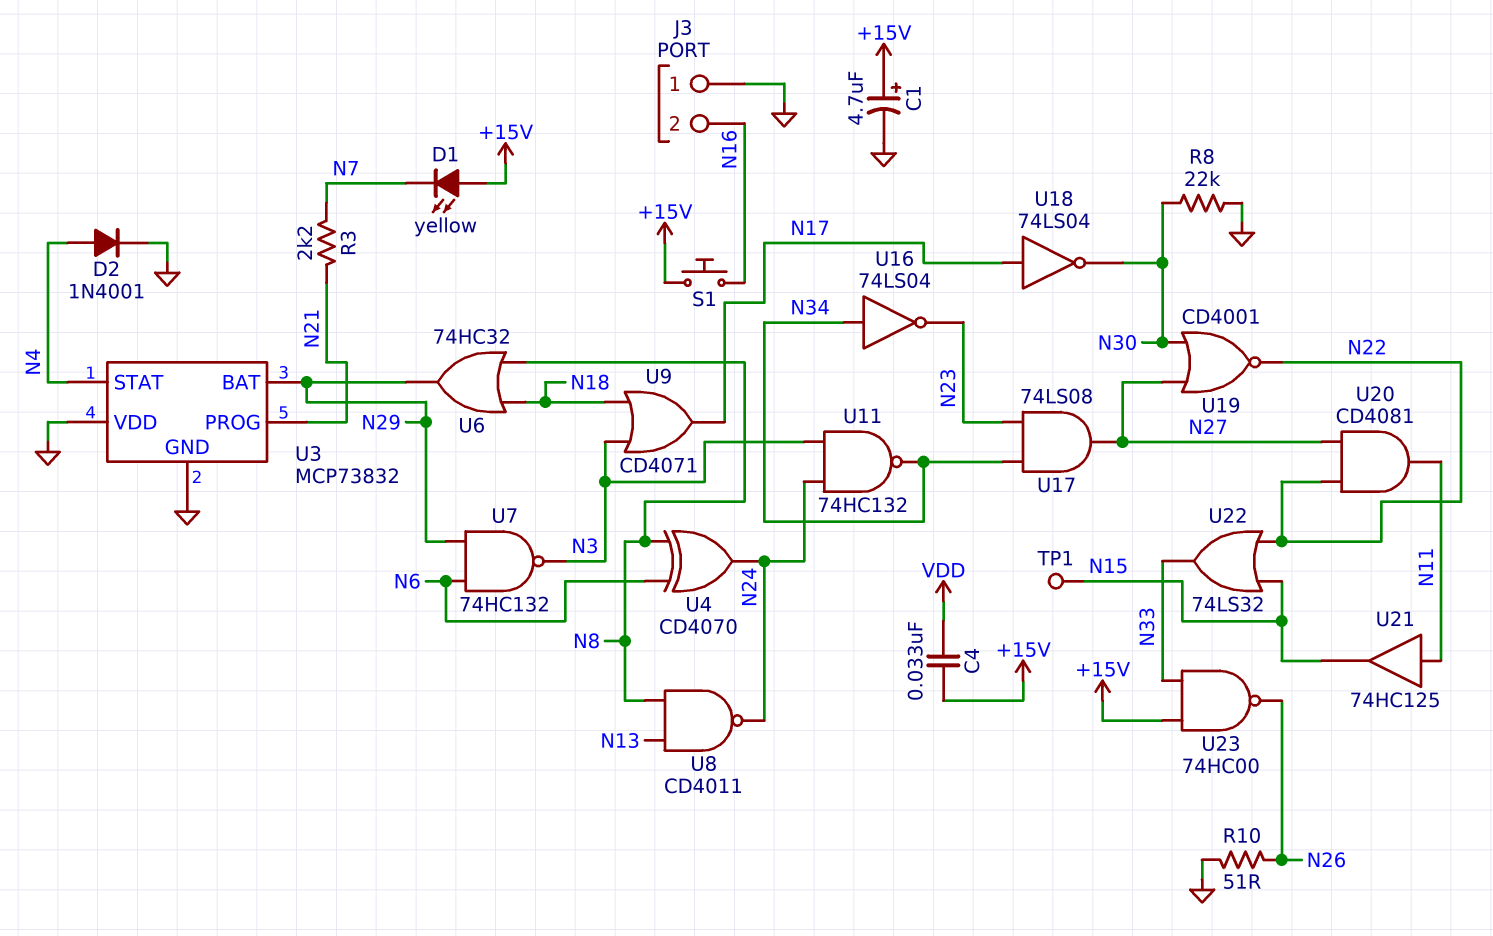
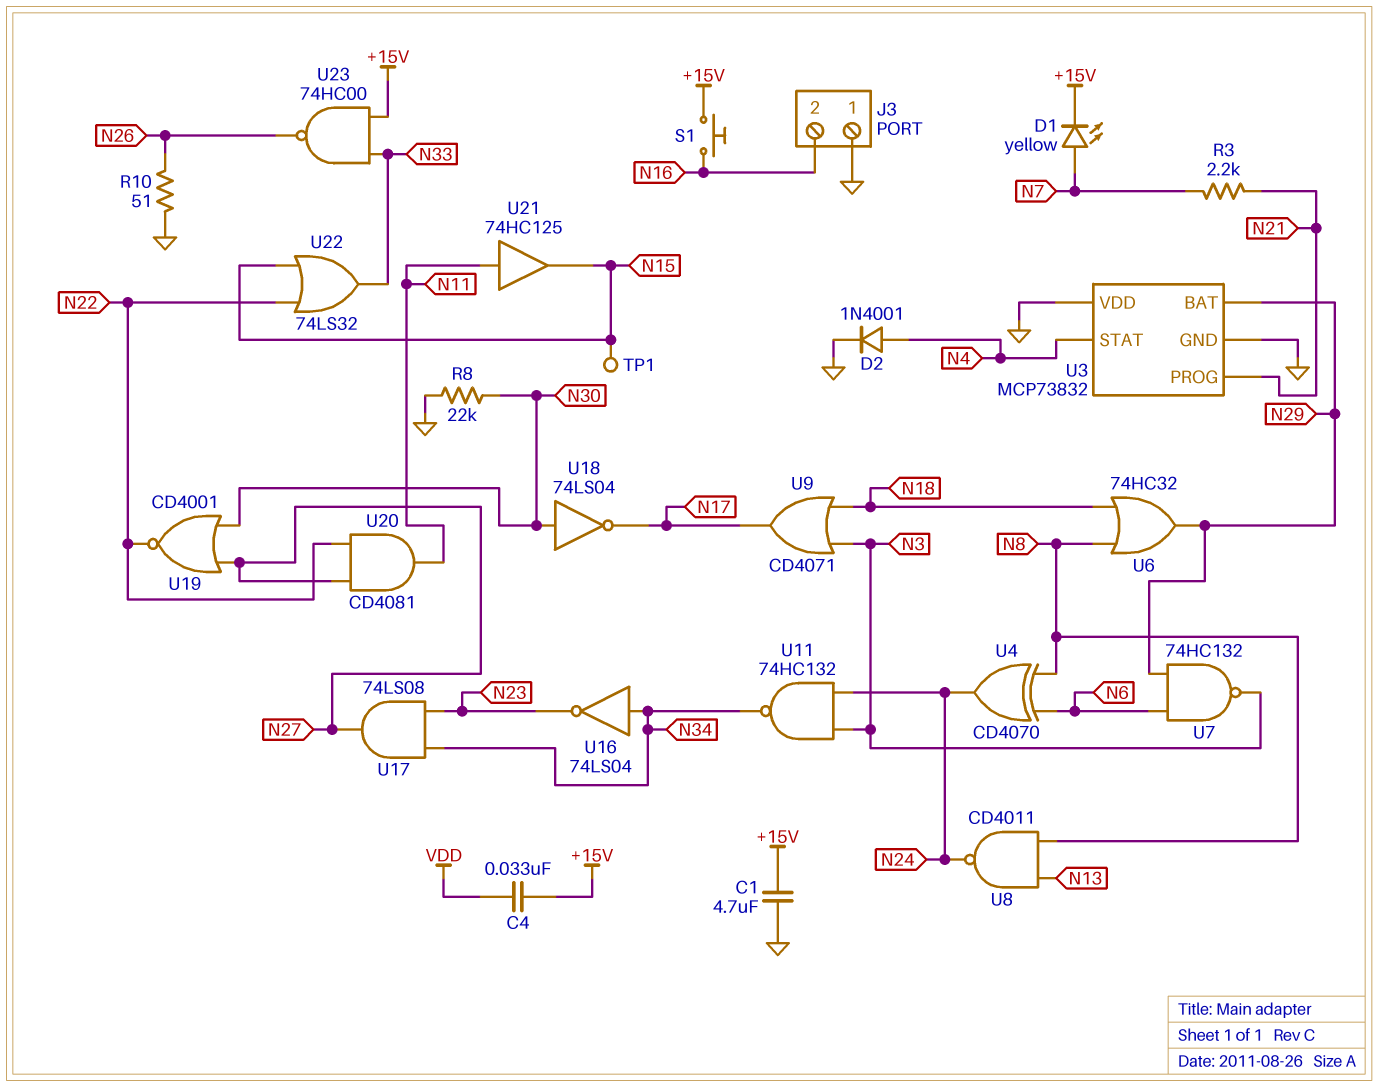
C1: 4.7uF (plus +15V, minus GND) -> 4.7uF (+15V, GND)
D1: LED yellow (A +15V, K N7) -> LED yellow (A N7, K +15V)
U18: NOT 74LS04 (in N17, out N30) -> NOT 74LS04 (in N30, out N17)

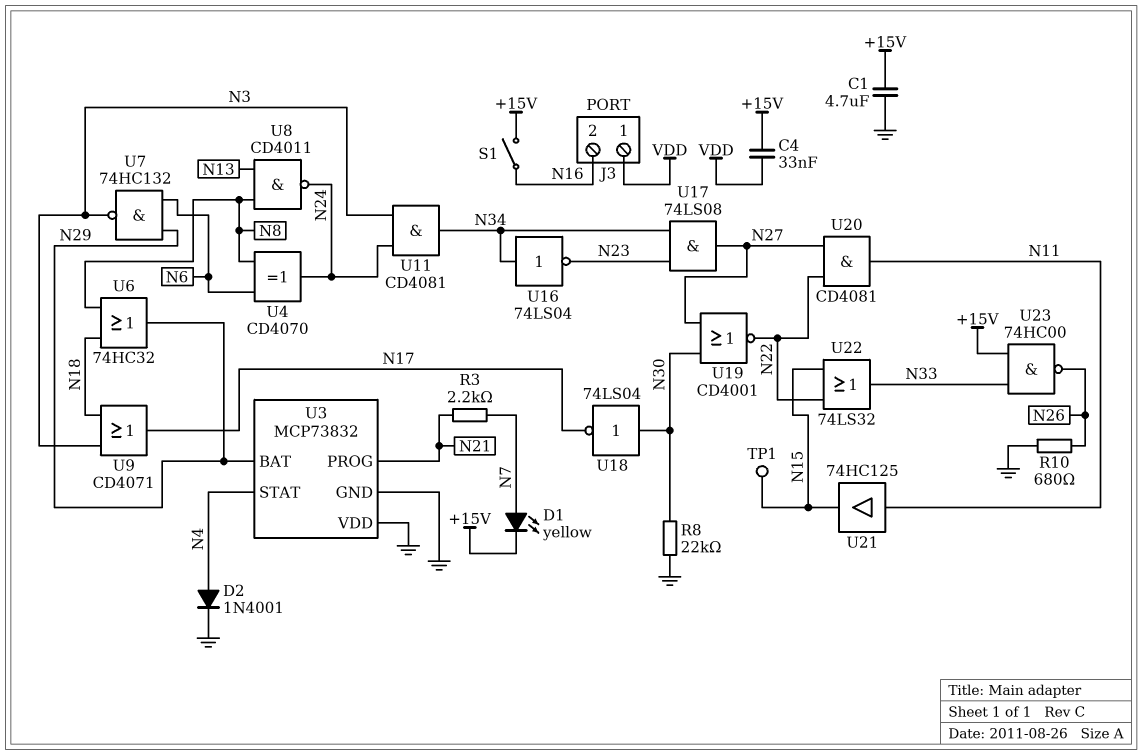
J3 pin 1: GND -> VDD
R10: 51 (GND, N26) -> 680 (GND, N26)
S1: button (+15V, N16) -> switch (+15V, N16)
U11: NAND 74HC132 (in N3, in N24, out N34) -> AND CD4081 (in N3, in N24, out N34)

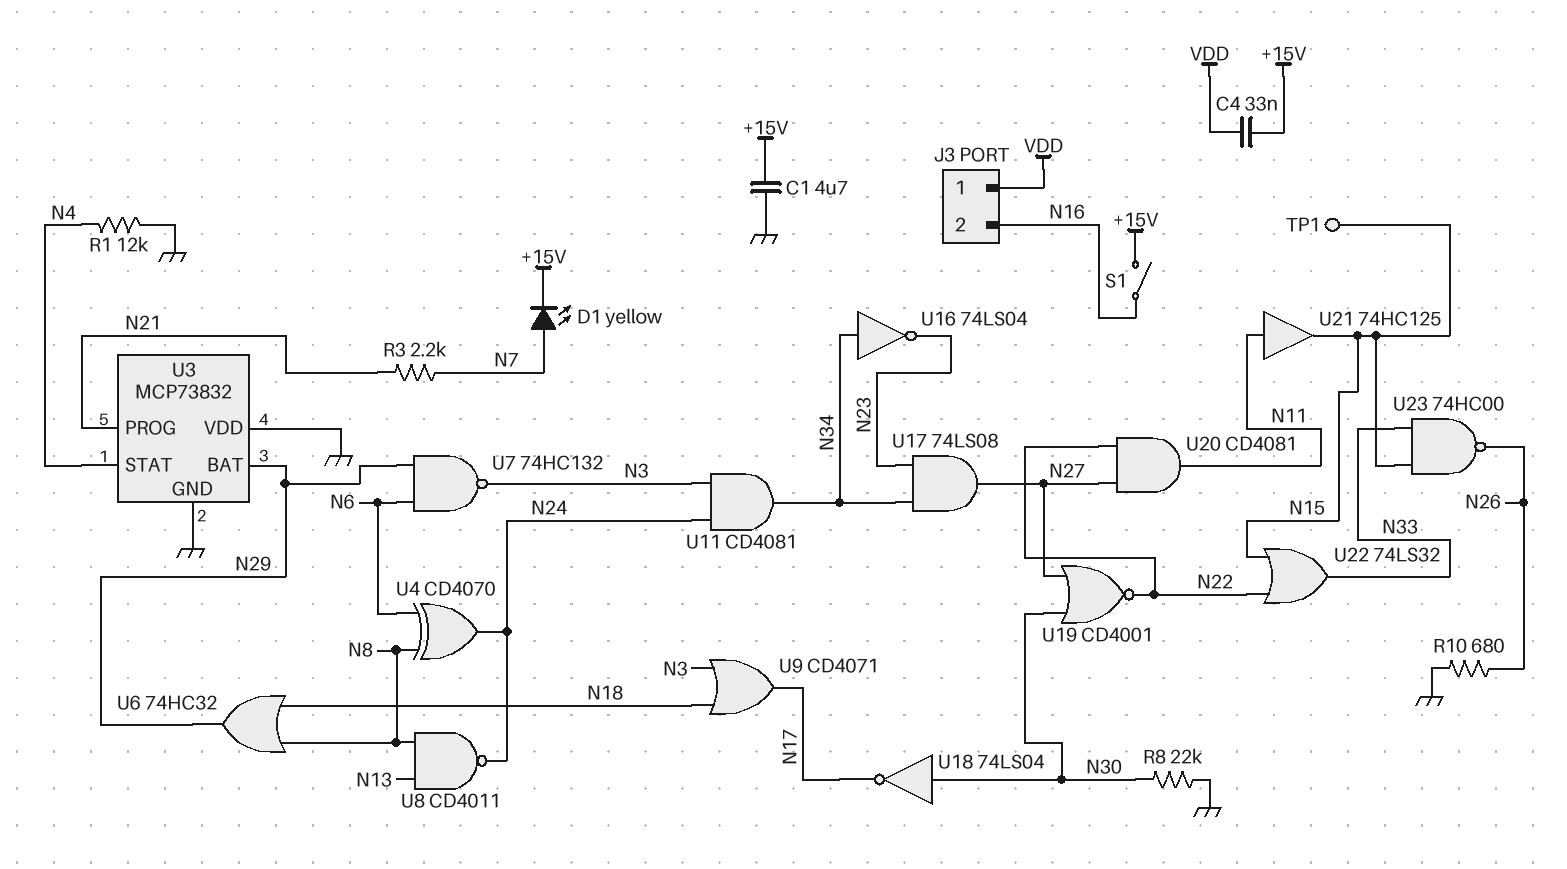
D2: diode 1N4001 (A N4, K GND) -> none
R1: none -> 12k (GND, N4)
U23: NAND 74HC00 (in +15V, in N33, out N26) -> NAND 74HC00 (in N15, in N33, out N26)

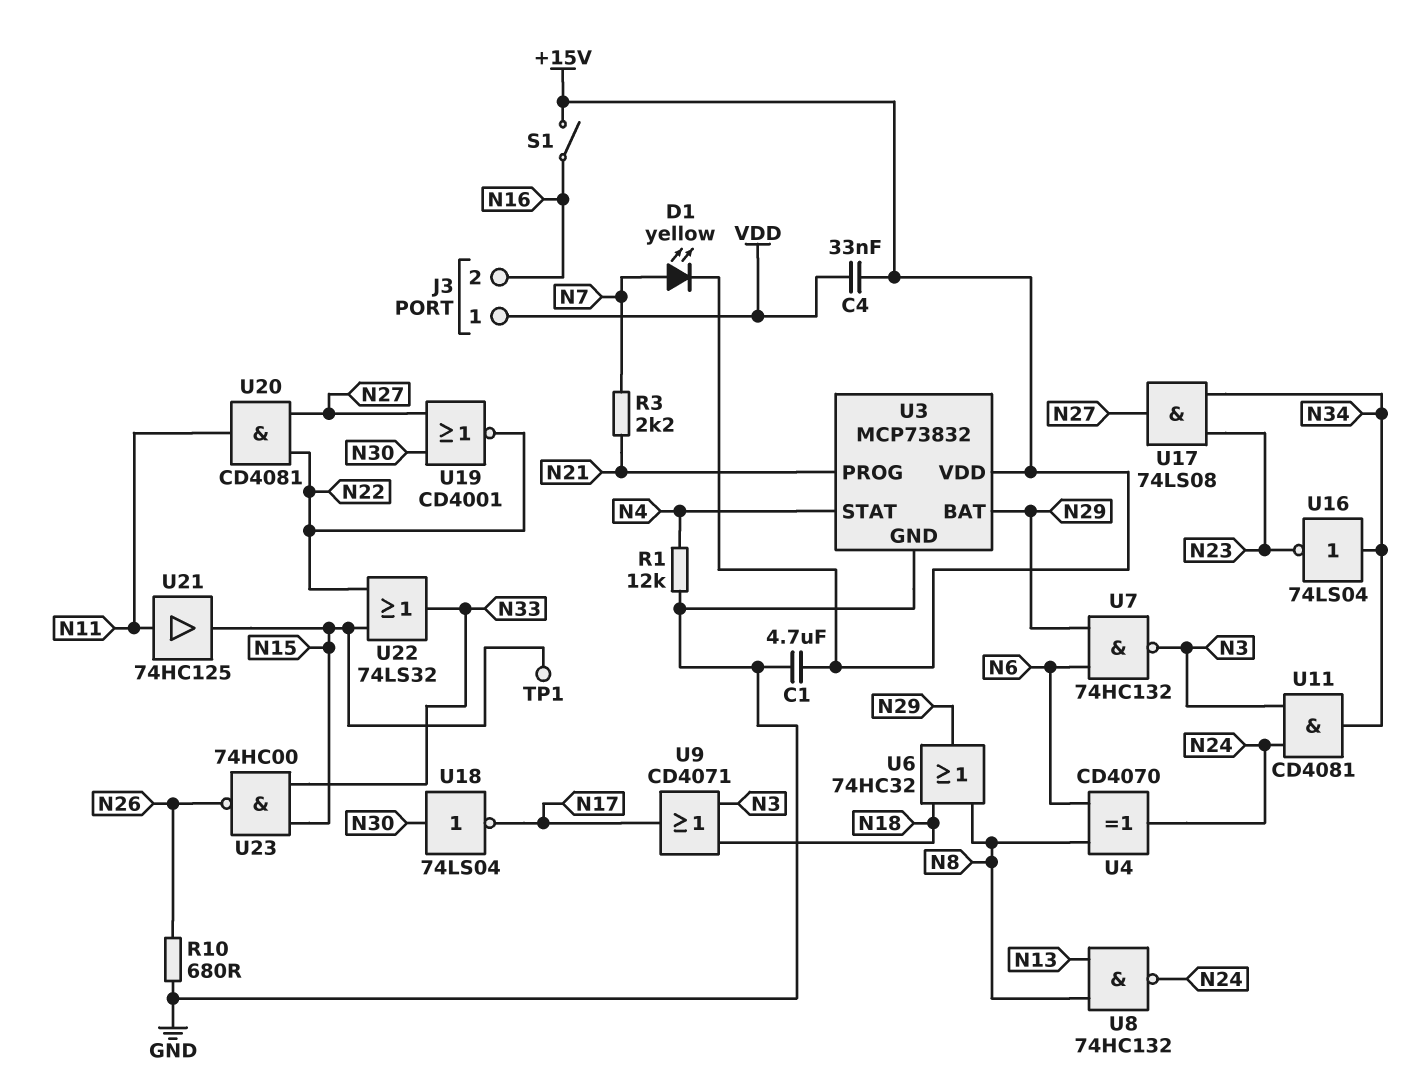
R8: 22k (GND, N30) -> none
U3 pin VDD: GND -> +15V
U8: NAND CD4011 (in N8, in N13, out N24) -> NAND 74HC132 (in N8, in N13, out N24)

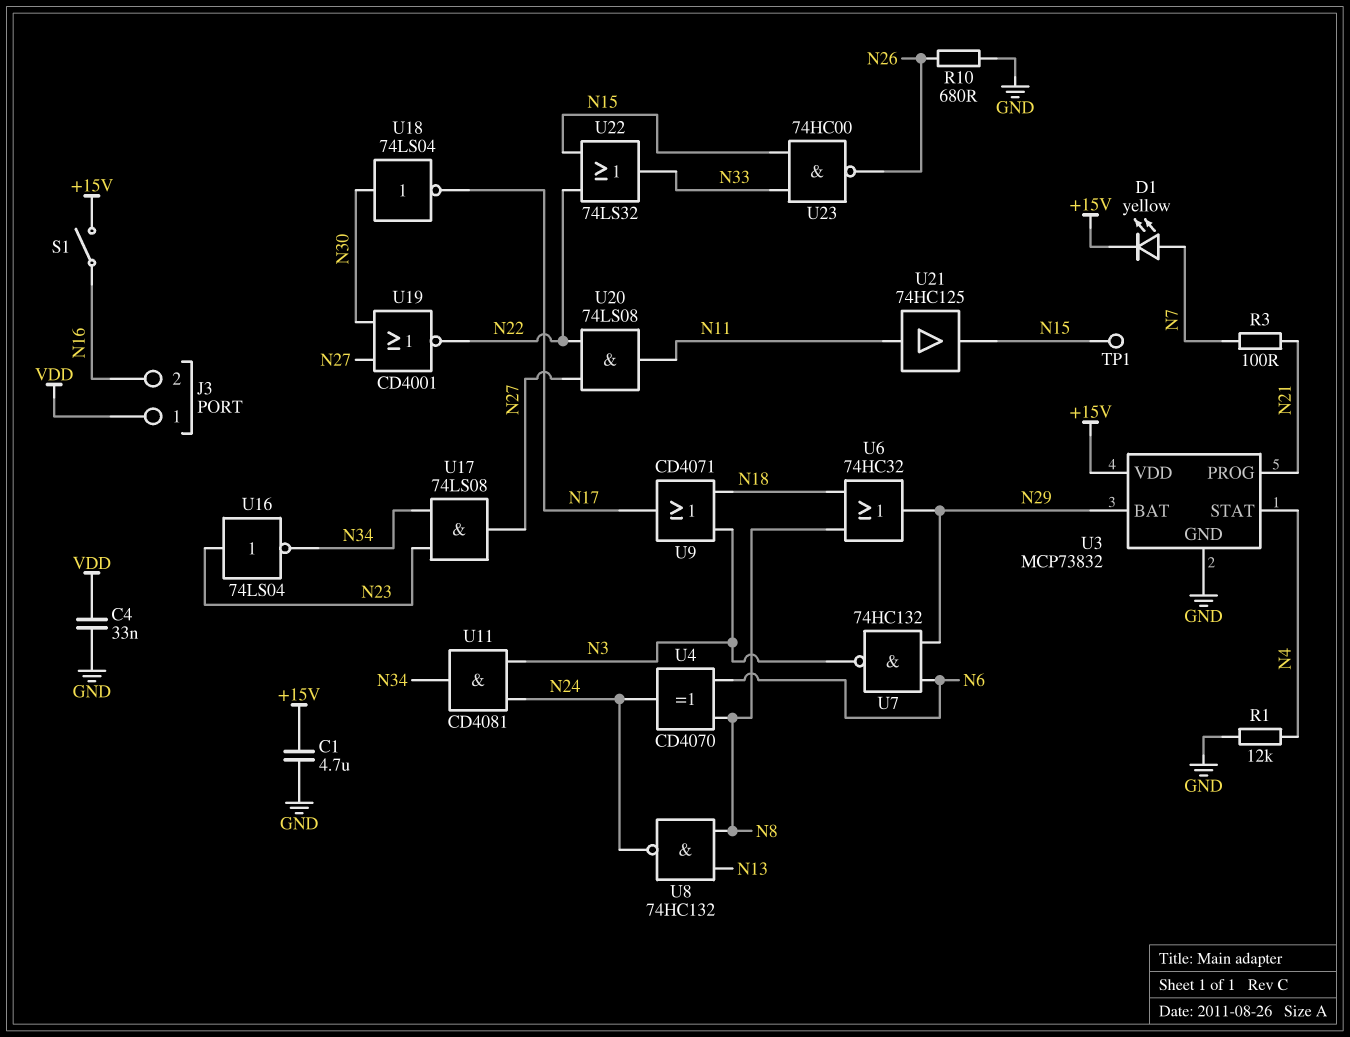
C4: 33nF (+15V, VDD) -> 33nF (GND, VDD)
R3: 2.2k (N7, N21) -> 100 (N7, N21)
U16: NOT 74LS04 (in N34, out N23) -> NOT 74LS04 (in N23, out N34)
U20: AND CD4081 (in N22, in N27, out N11) -> AND 74LS08 (in N22, in N27, out N11)

